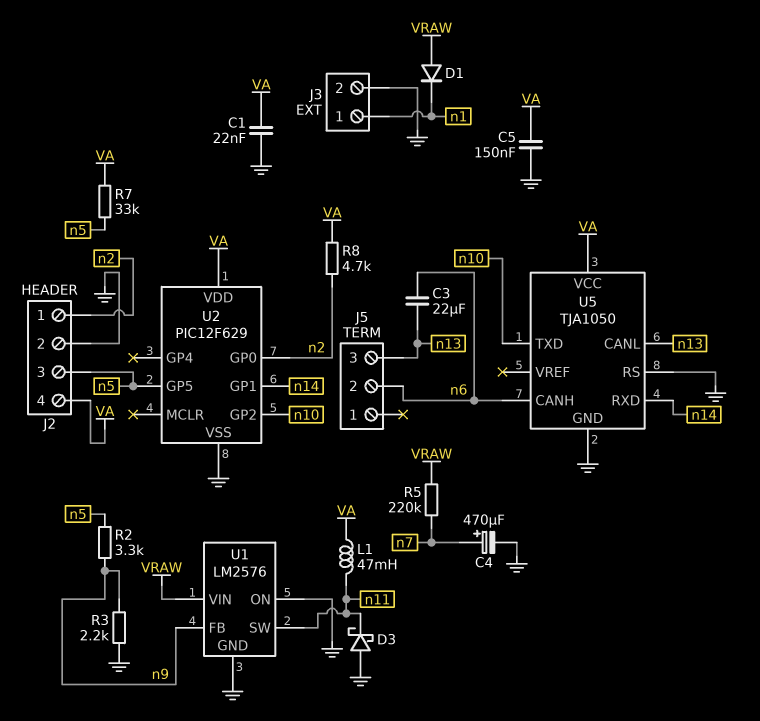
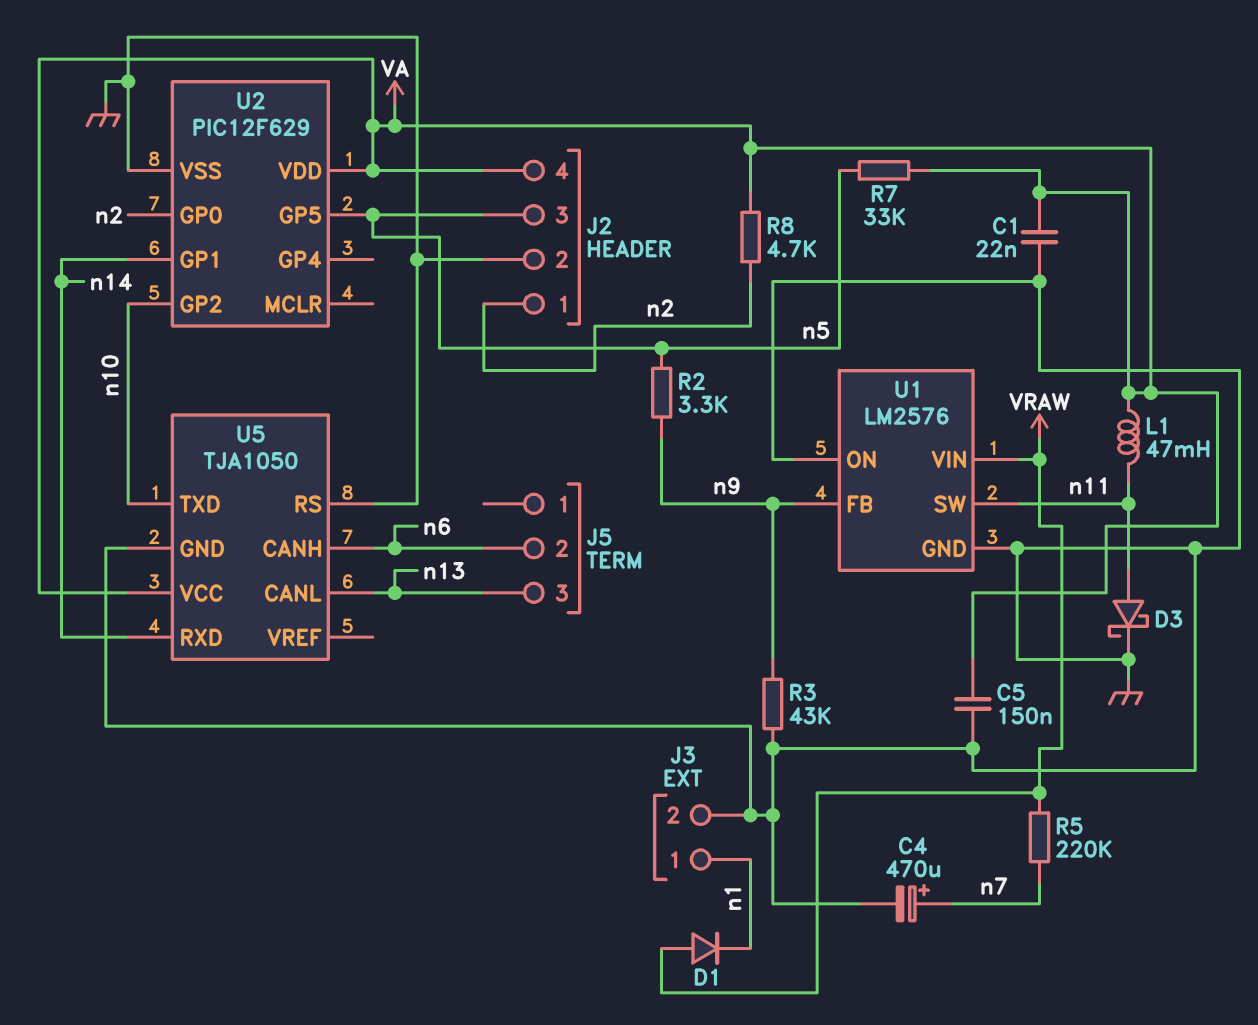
C3: 22uF (n6, n13) -> none
D3: schottky (A GND, K n11) -> schottky (A n11, K GND)
R3: 2.2k (GND, n9) -> 43k (GND, n9)

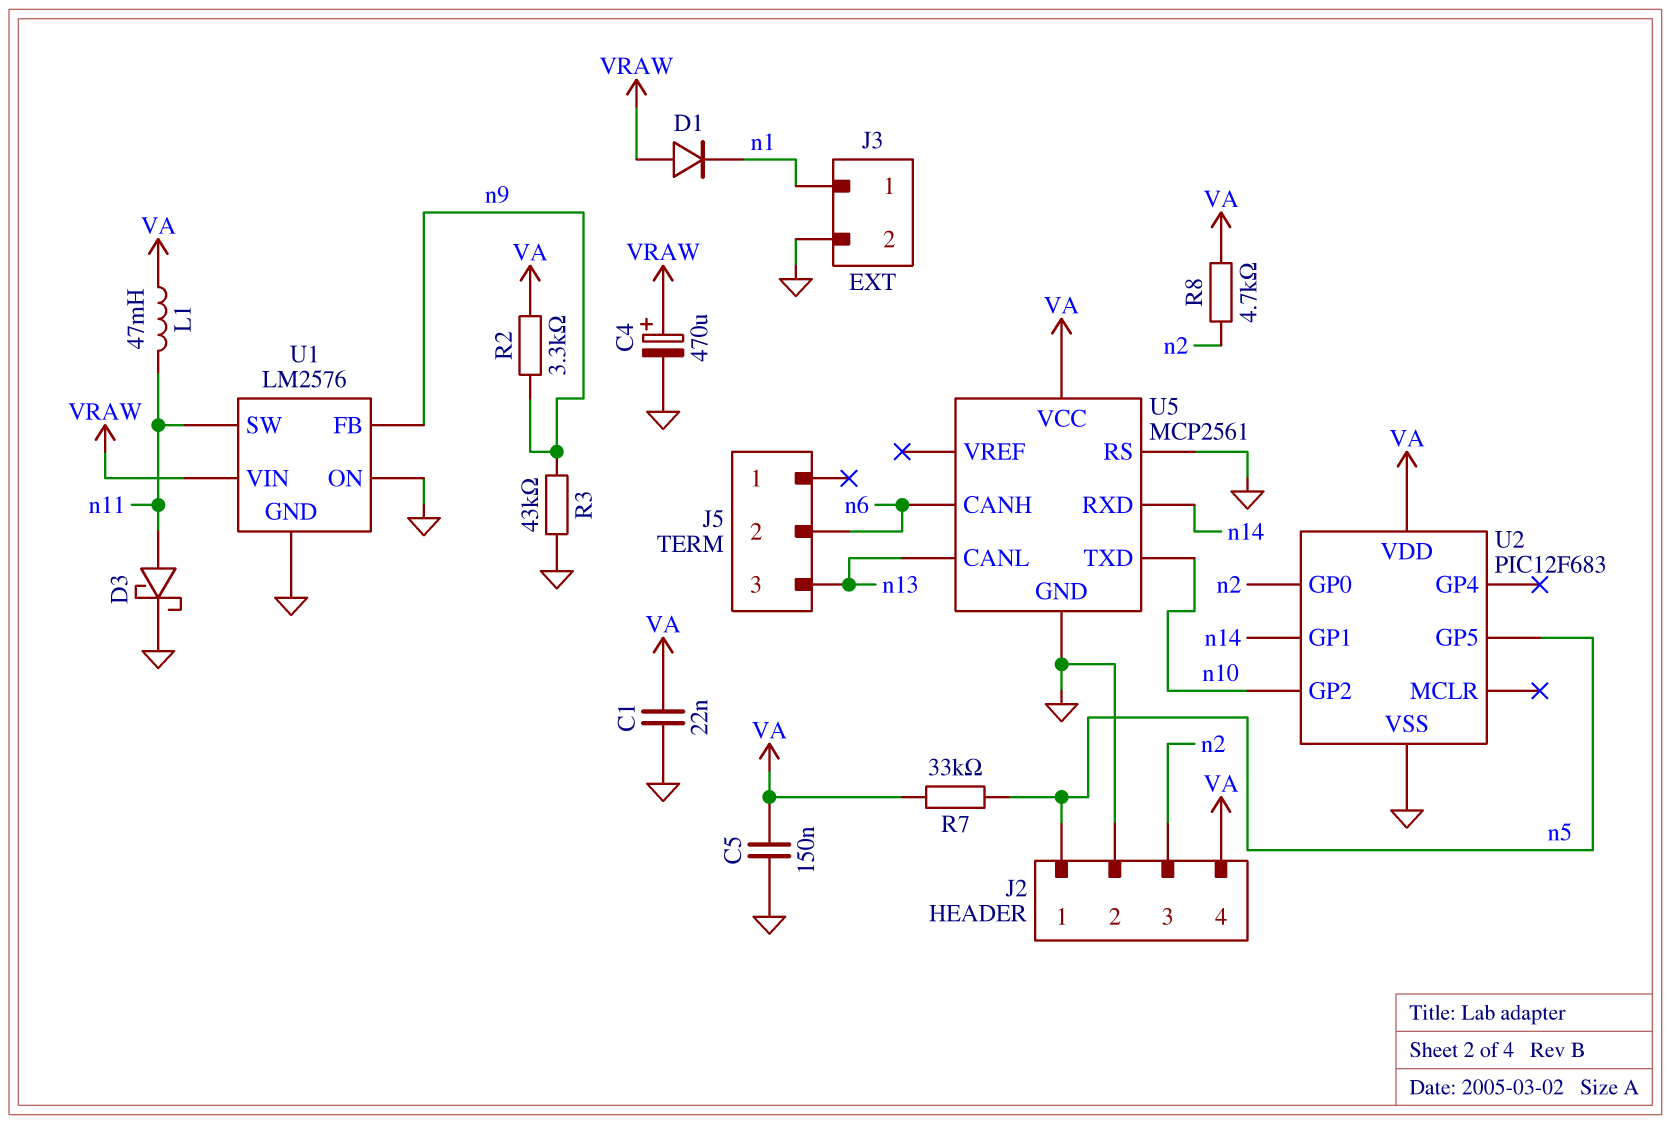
C4: 470uF (plus n7, minus GND) -> 470uF (plus VRAW, minus GND)
J2 pin 1: n2 -> n5
J2 pin 3: n5 -> n2
R2: 3.3k (n5, n9) -> 3.3k (VA, n9)
R5: 220k (VRAW, n7) -> none
U2: PIC12F629 -> PIC12F683
U5: TJA1050 -> MCP2561

